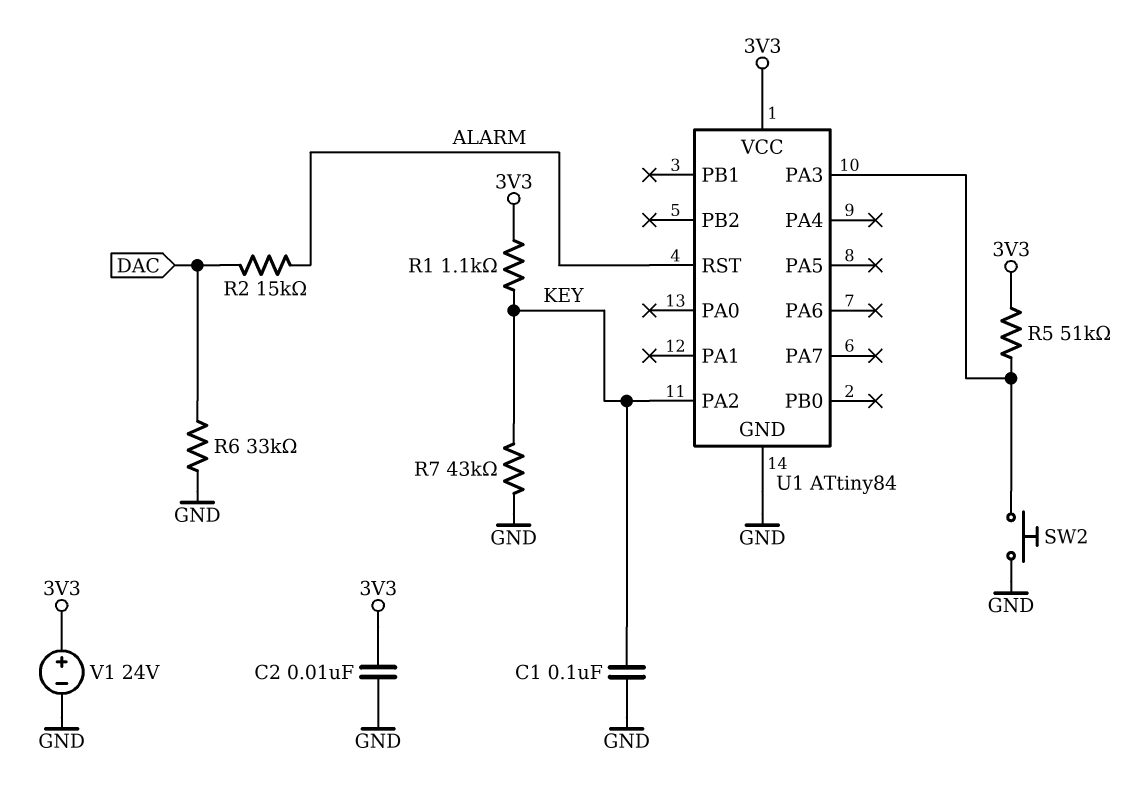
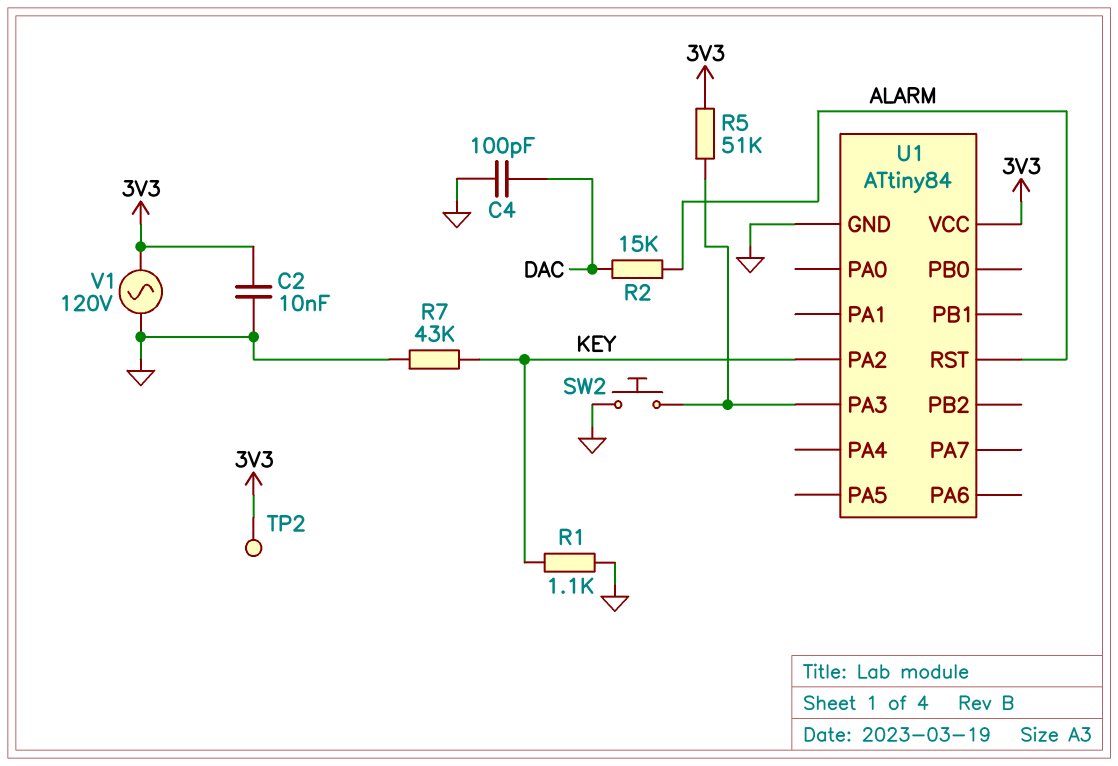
C1: 100nF (GND, KEY) -> none
C4: none -> 100pF (DAC, GND)
R1: 1.1k (3V3, KEY) -> 1.1k (GND, KEY)
R6: 33k (DAC, GND) -> none
TP2: none -> test point (3V3)
V1: 24V (plus 3V3, minus GND) -> AC 120V (3V3, GND)

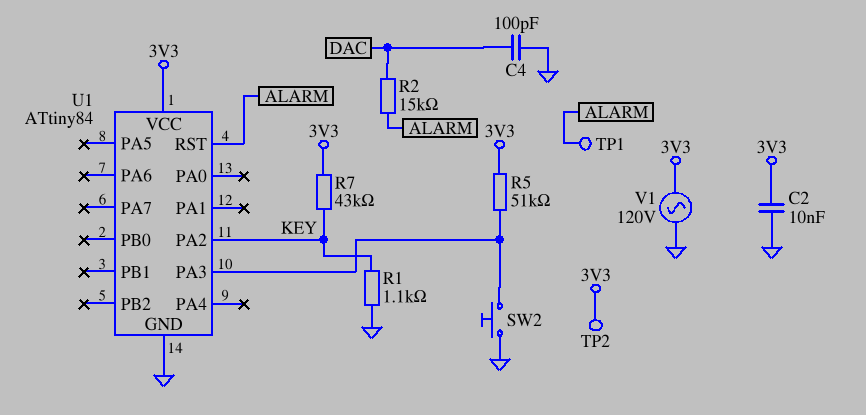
R7: 43k (GND, KEY) -> 43k (3V3, KEY)
TP1: none -> test point (ALARM)

